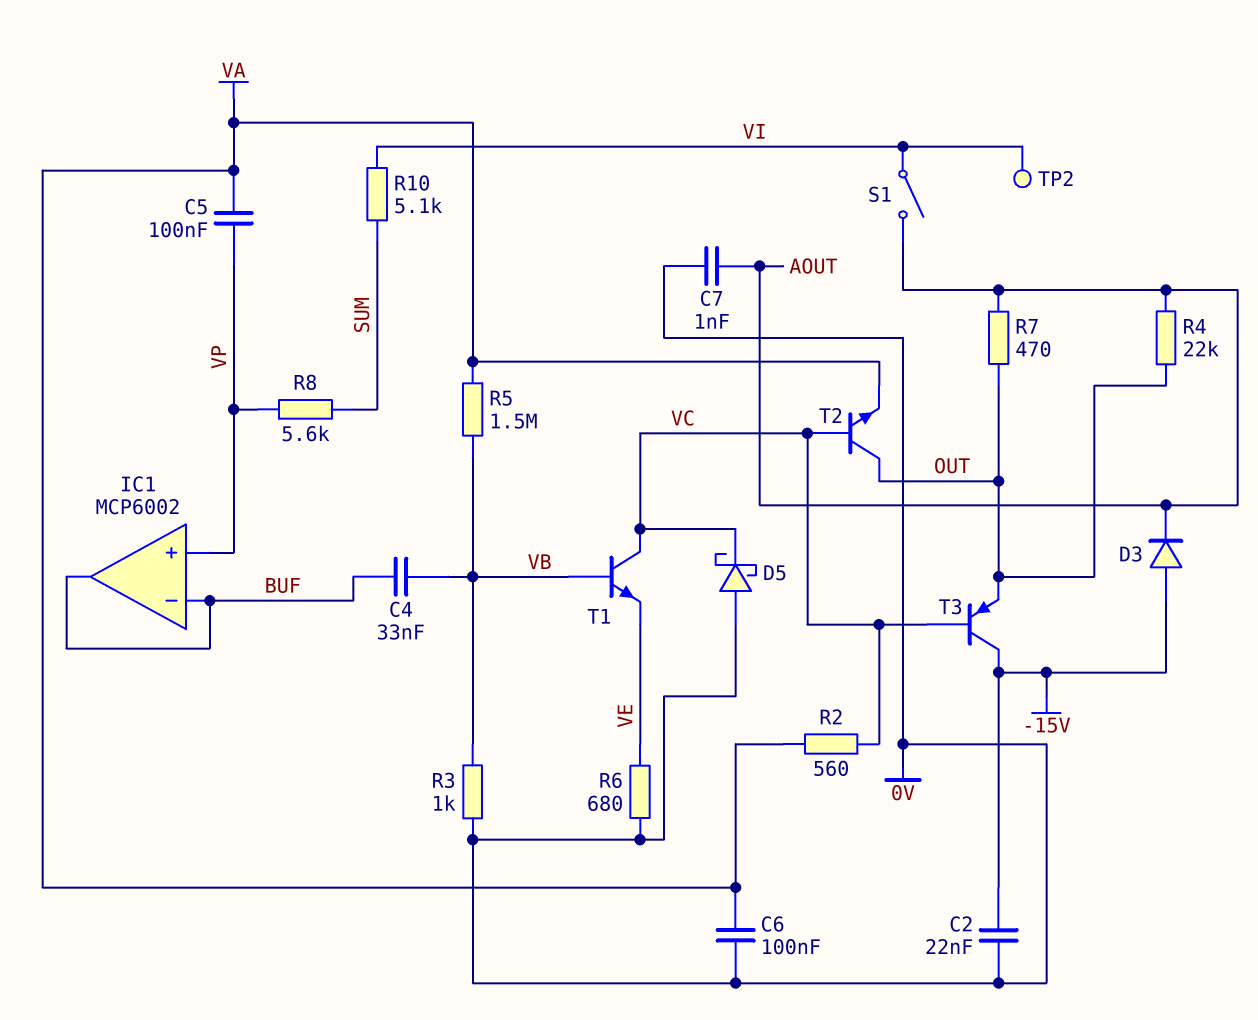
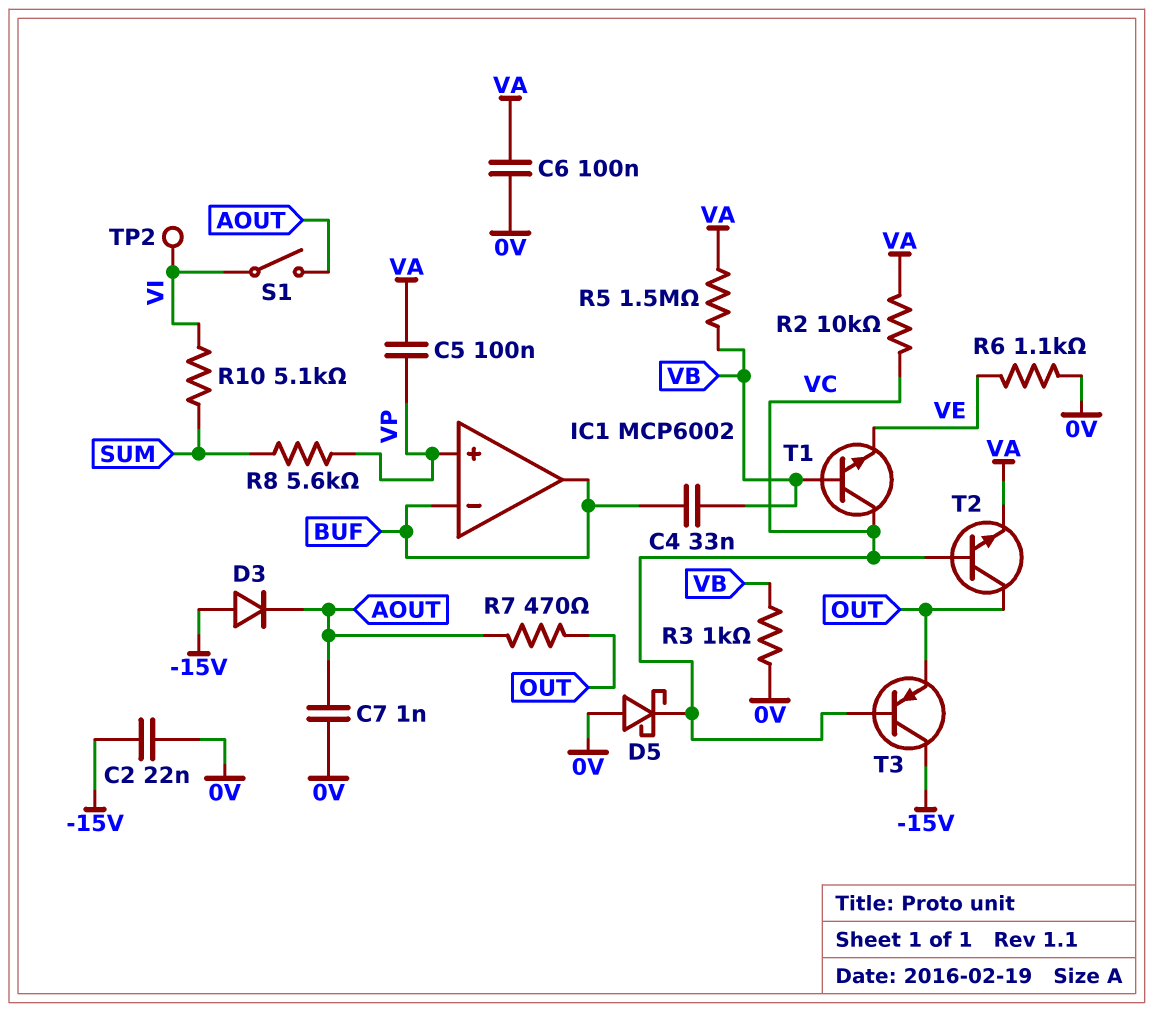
R2: 560 (VA, VC) -> 10k (VA, VC)
R4: 22k (AOUT, OUT) -> none
R6: 680 (0V, VE) -> 1.1k (0V, VE)

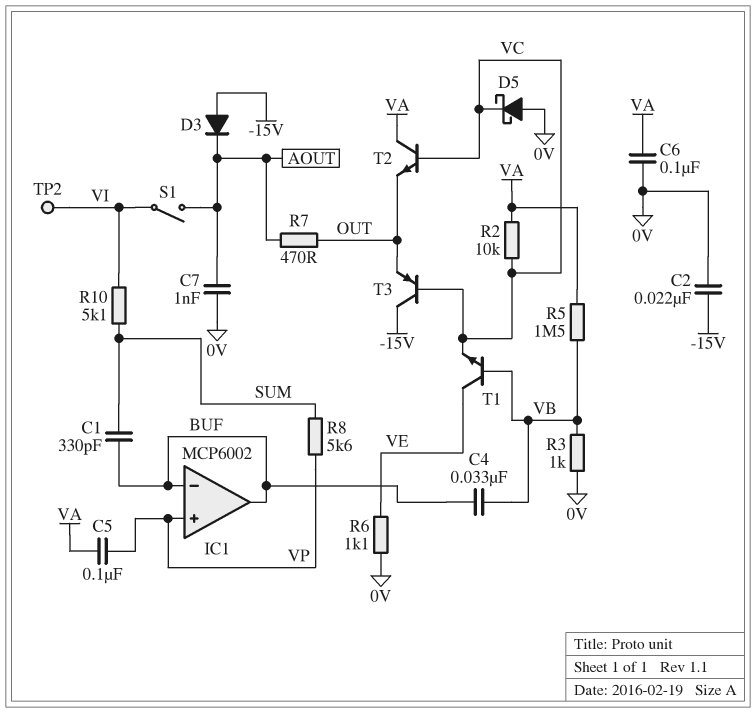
C1: none -> 330pF (BUF, SUM)
T1: NPN (B VB, C VC, E VE) -> NPN (B VB, C VE, E VC)
T2: NPN (B VC, C OUT, E VA) -> NPN (B VC, C VA, E OUT)

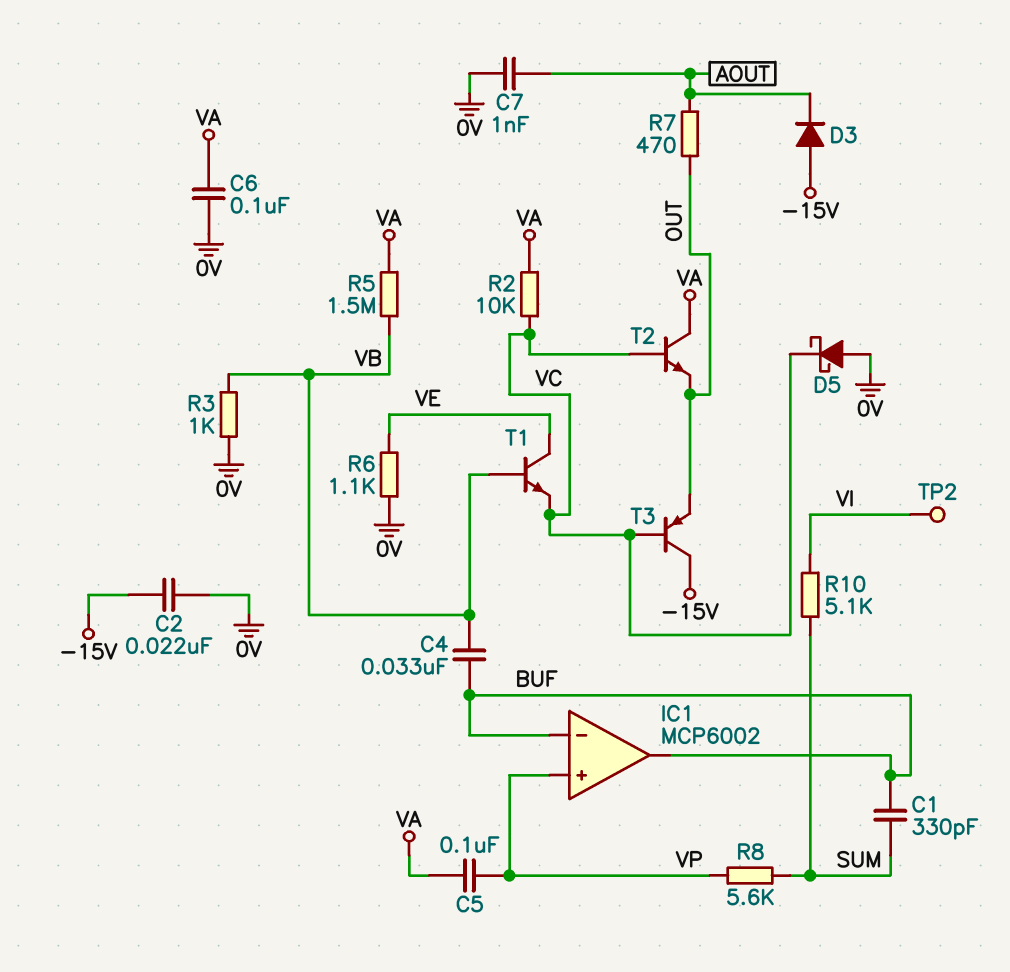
S1: switch (AOUT, VI) -> none

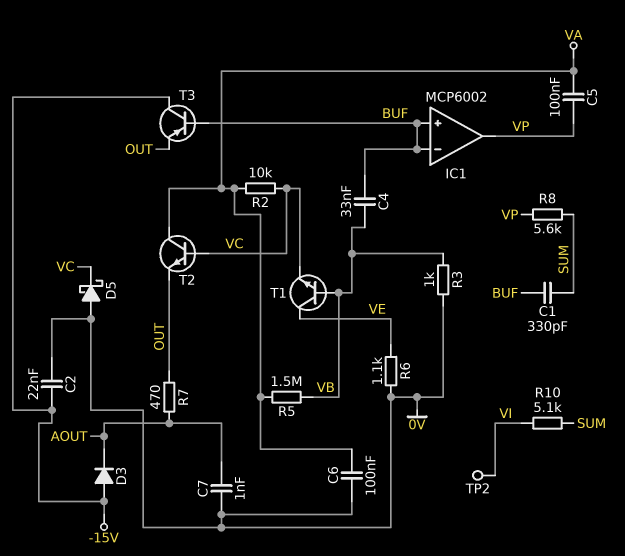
IC1 pin in+: VP -> BUF
IC1 pin out: BUF -> VP
T3: PNP (B VC, C -15V, E OUT) -> PNP (B BUF, C -15V, E OUT)

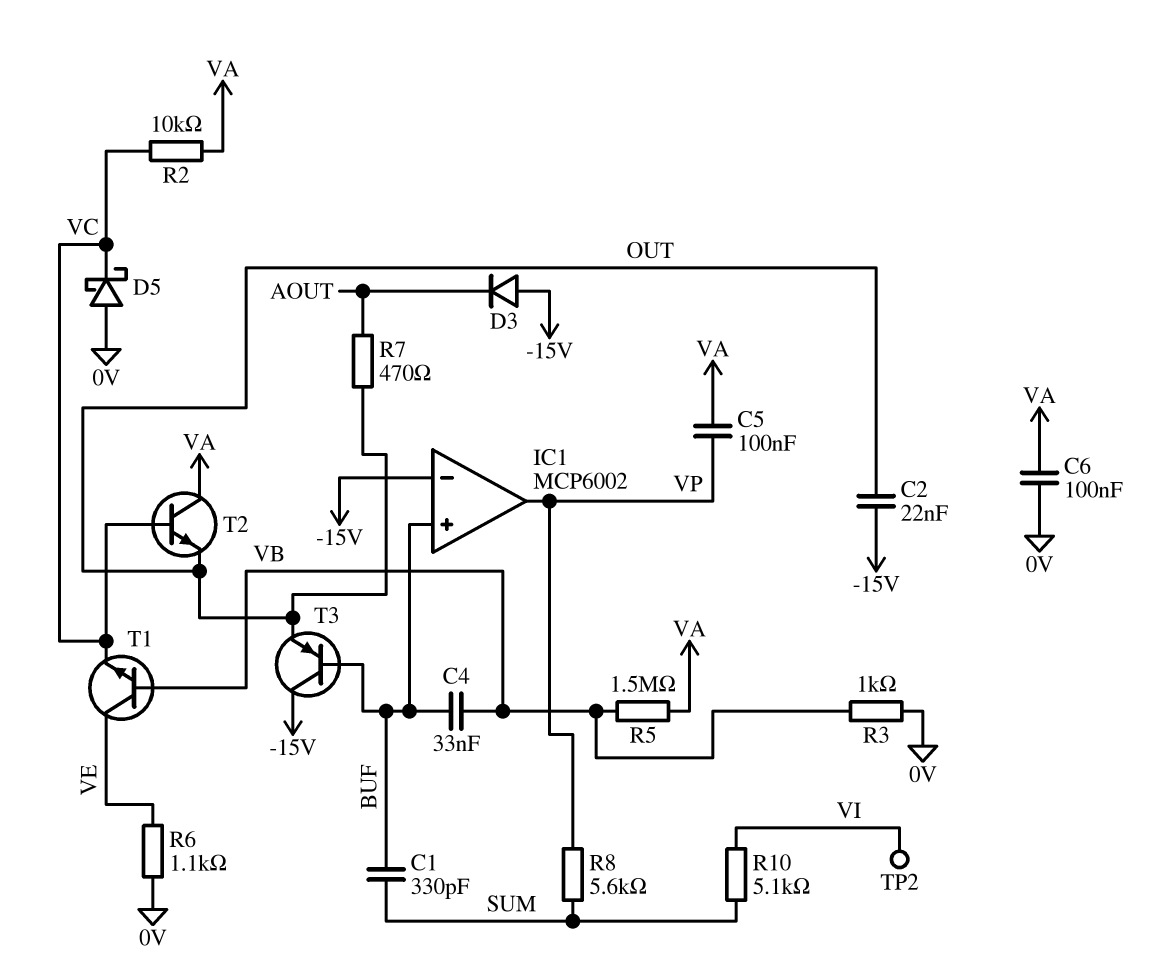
C2: 22nF (-15V, 0V) -> 22nF (-15V, OUT)
C7: 1nF (0V, AOUT) -> none
IC1 pin in-: BUF -> -15V

